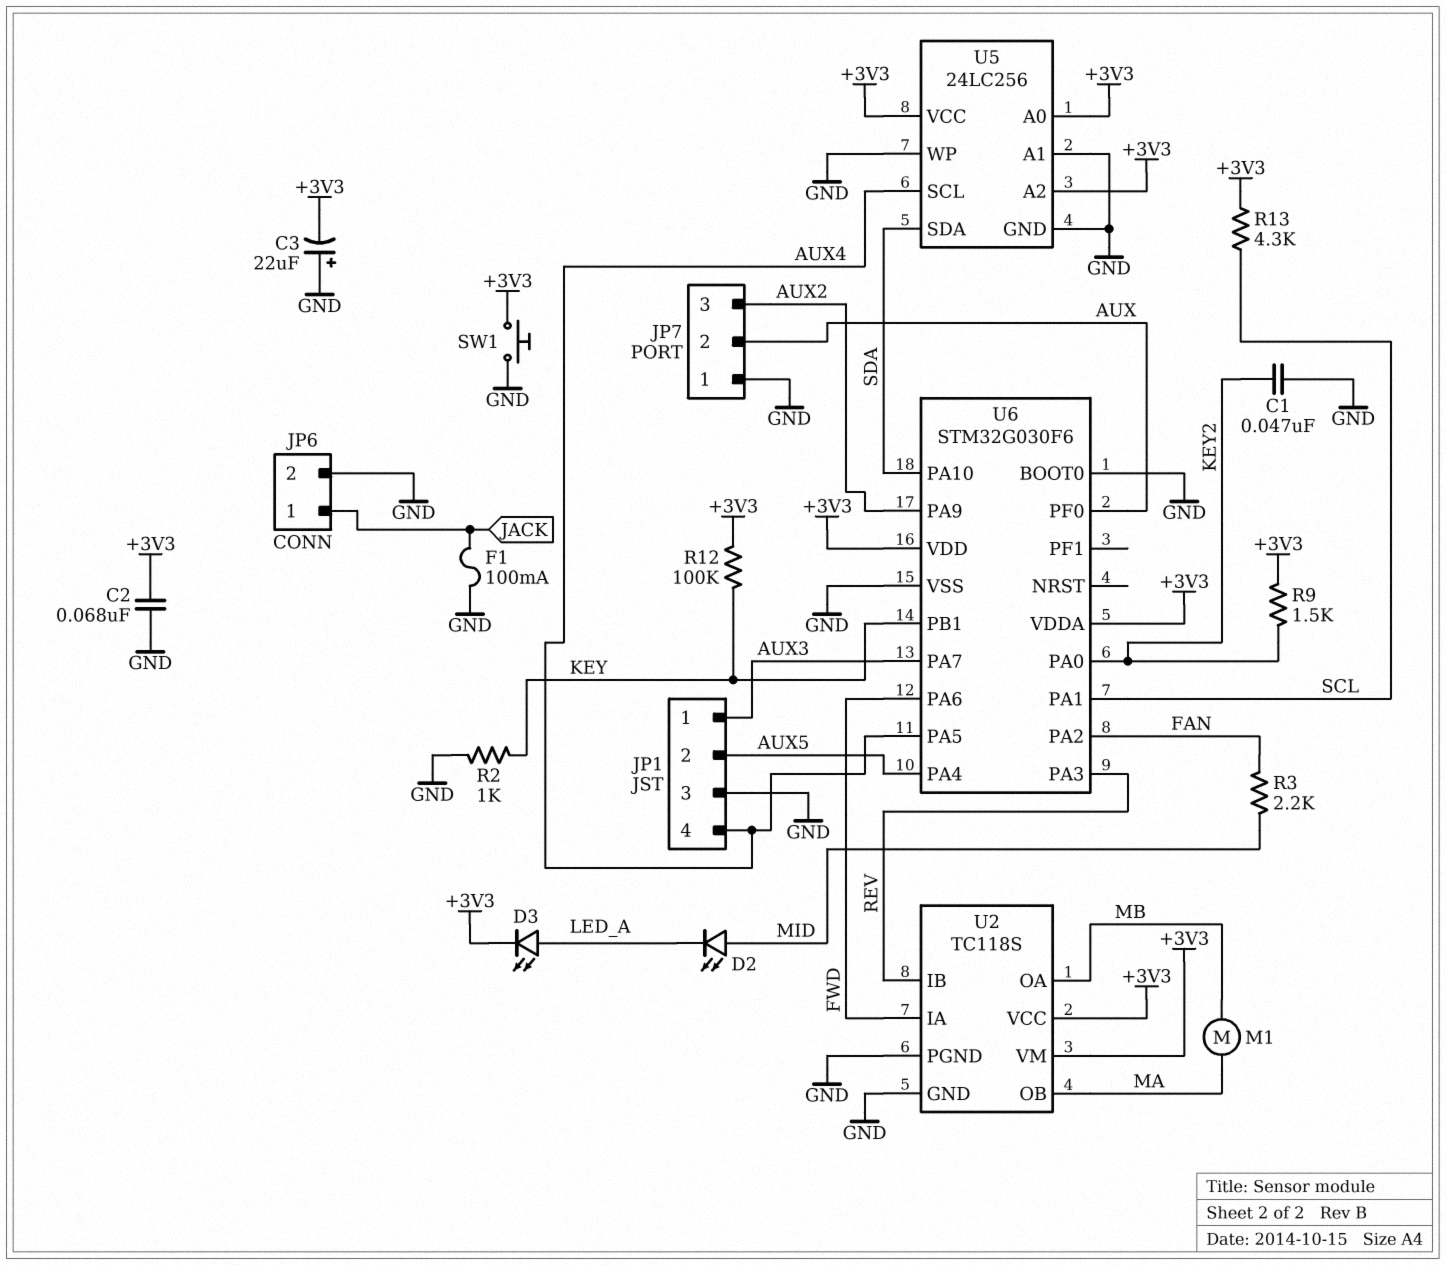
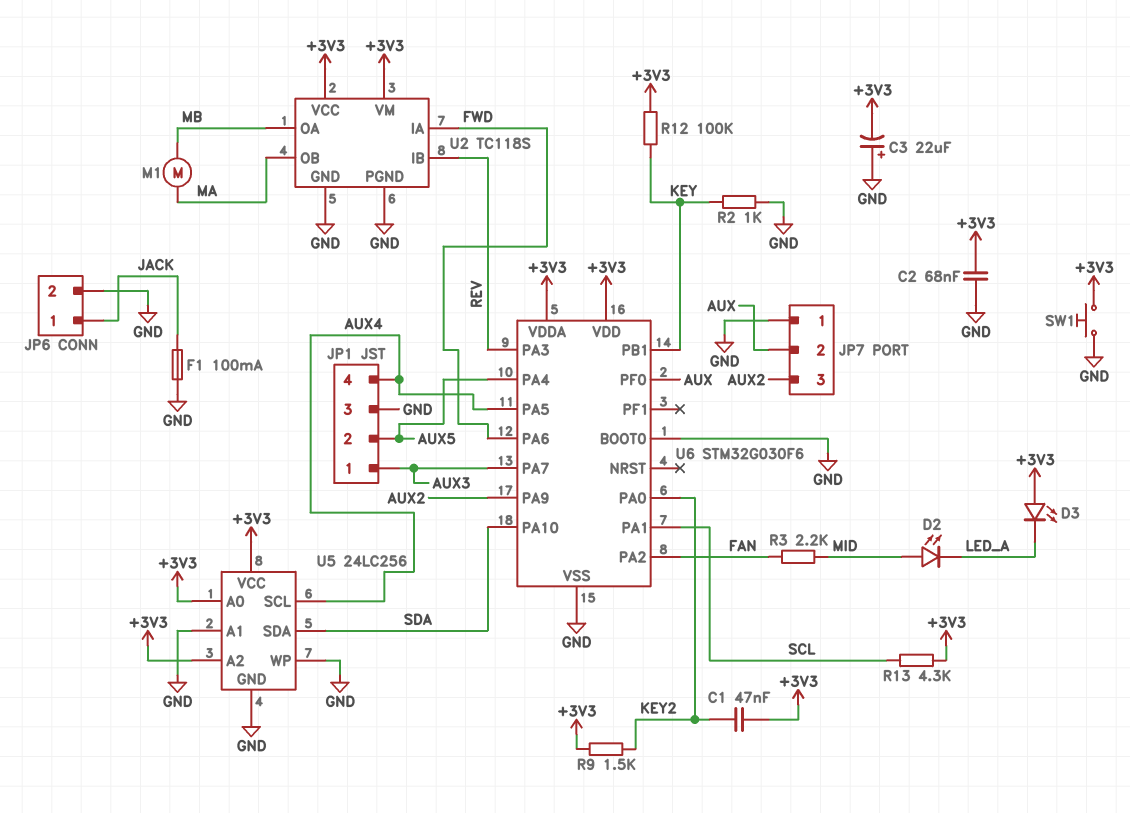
C1: 47nF (GND, KEY2) -> 47nF (+3V3, KEY2)
D3: LED (A LED_A, K +3V3) -> LED (A +3V3, K LED_A)

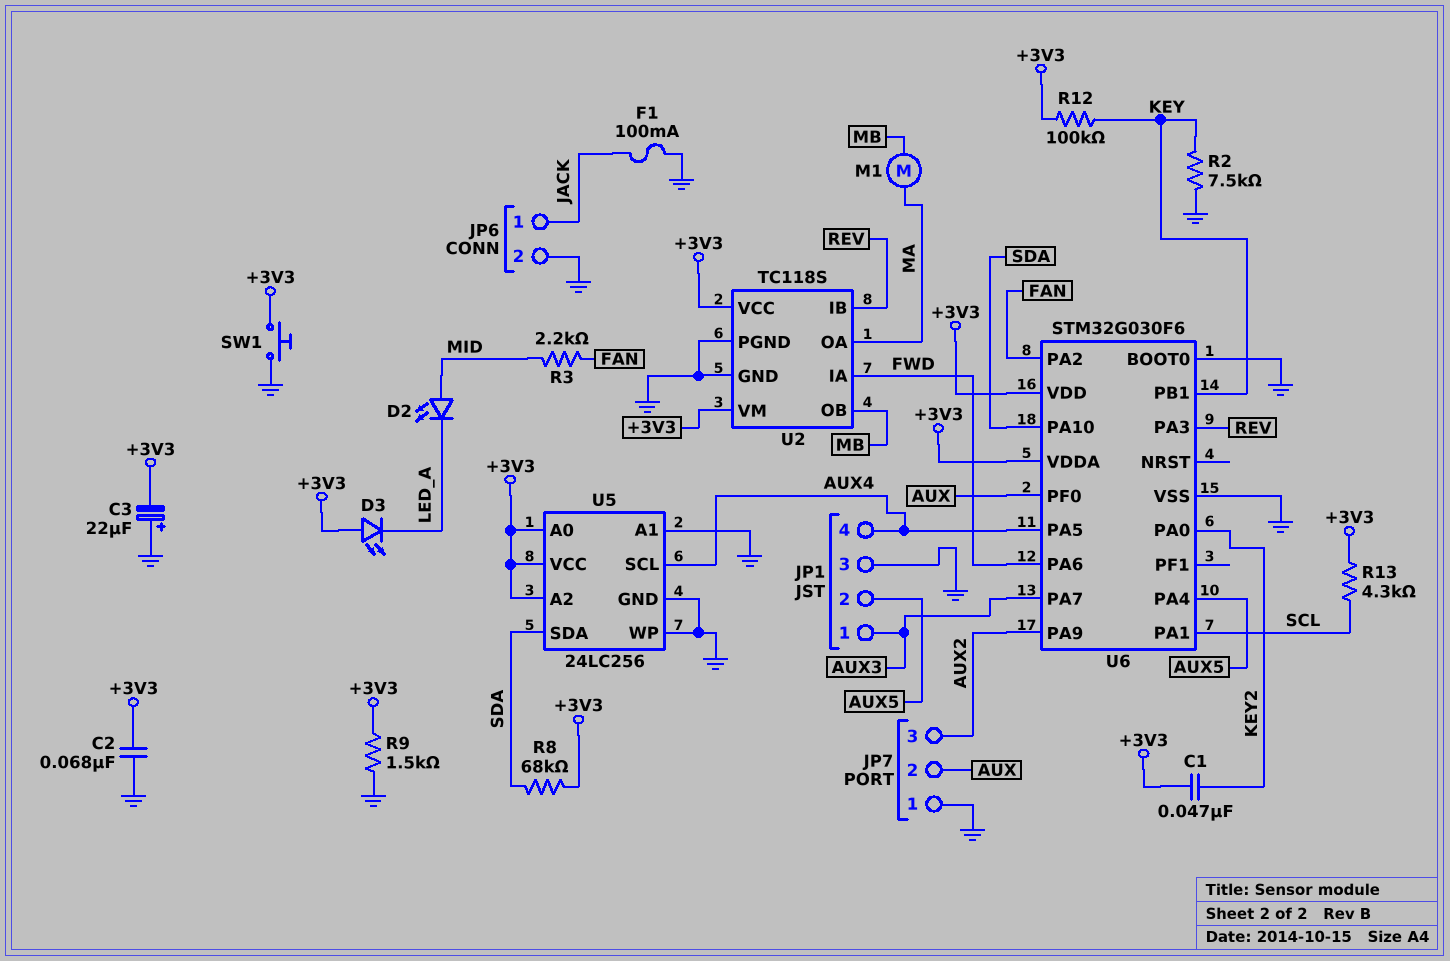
R2: 1k (GND, KEY) -> 7.5k (GND, KEY)
R8: none -> 68k (+3V3, SDA)
R9: 1.5k (+3V3, KEY2) -> 1.5k (+3V3, GND)
U2 pin OA: MB -> MA
U2 pin OB: MA -> MB

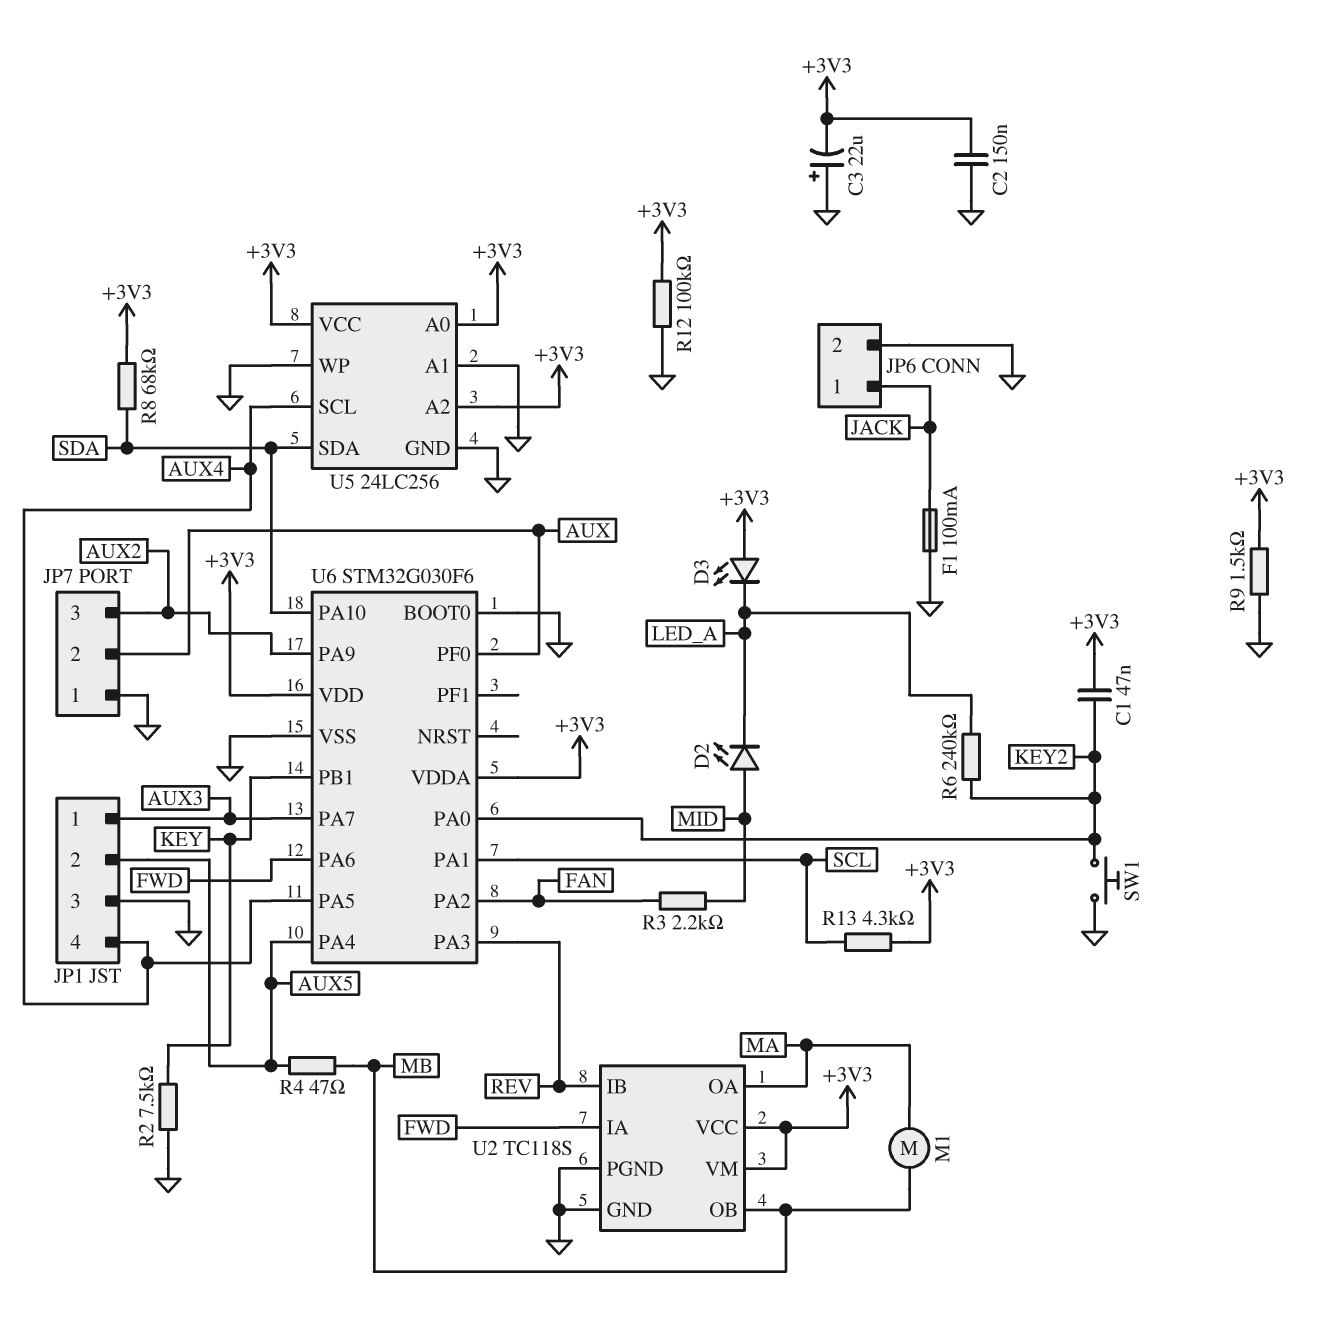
C2: 68nF (+3V3, GND) -> 150nF (+3V3, GND)
R4: none -> 47 (AUX5, MB)
R6: none -> 240k (KEY2, LED_A)
R12: 100k (+3V3, KEY) -> 100k (+3V3, GND)
SW1: button (+3V3, GND) -> button (GND, KEY2)

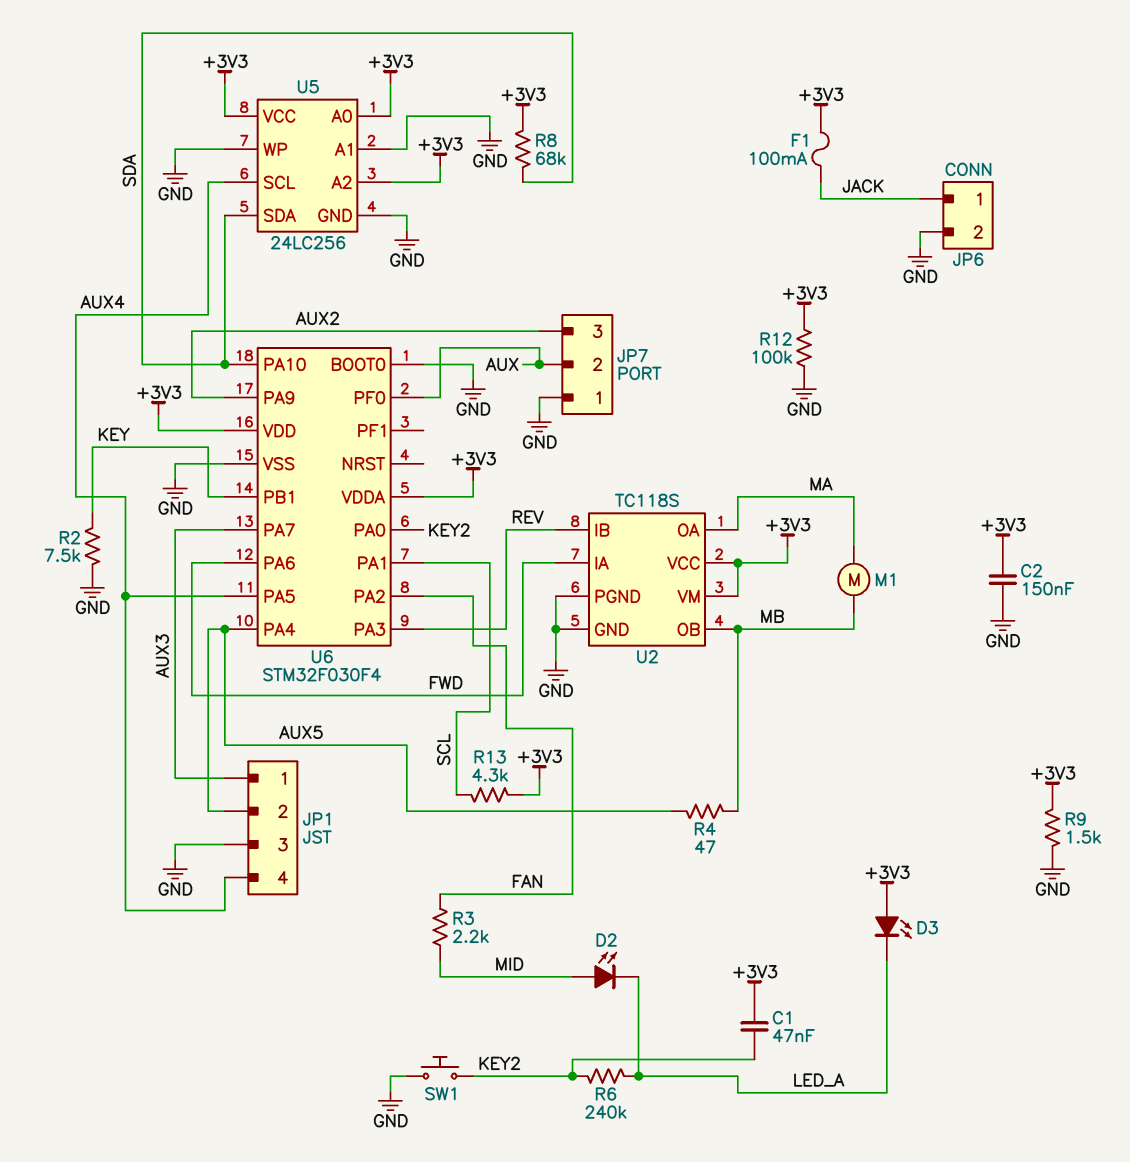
C3: 22uF (plus GND, minus +3V3) -> none
F1: 100mA (GND, JACK) -> 100mA (+3V3, JACK)
U6: STM32G030F6 -> STM32F030F4

